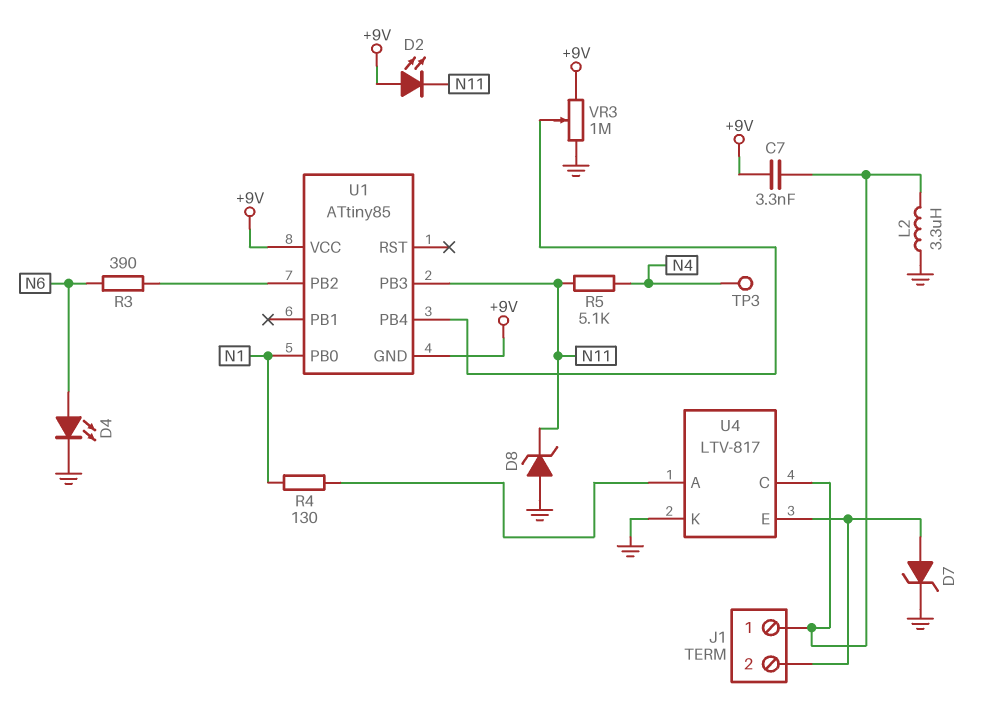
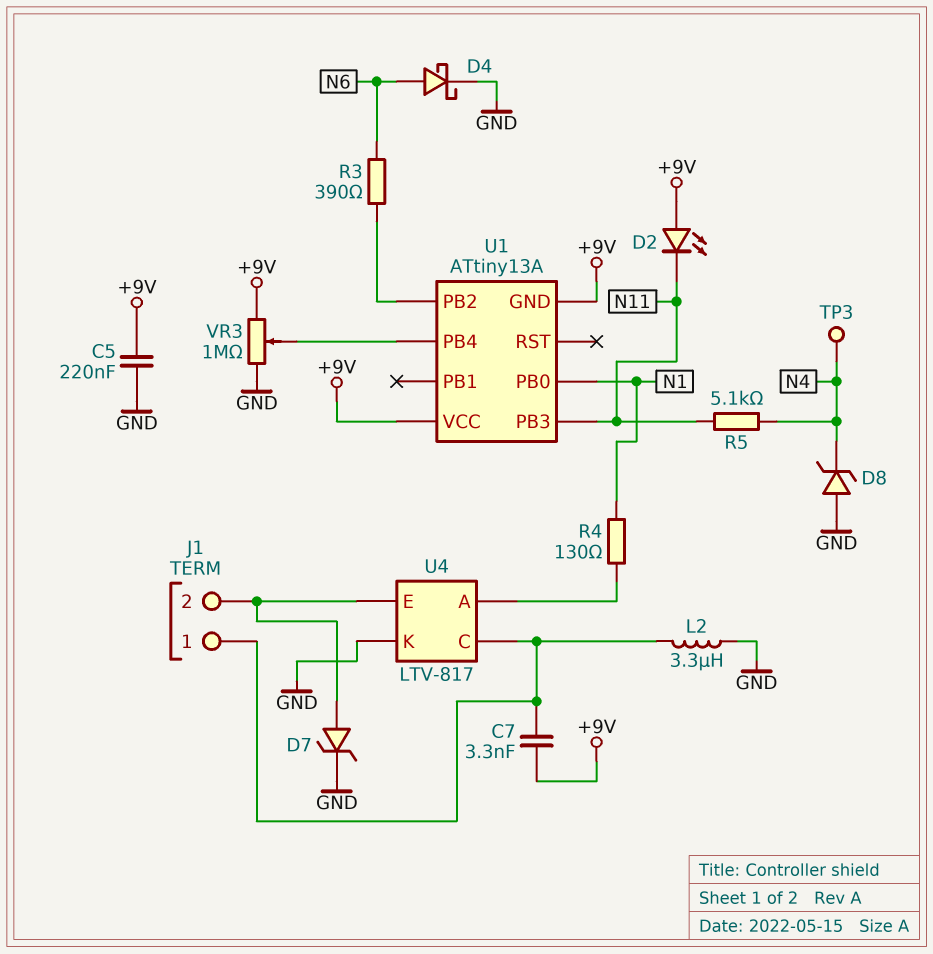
C5: none -> 220nF (+9V, GND)
D4: LED (A N6, K GND) -> schottky (A N6, K GND)
D8: zener (A GND, K N11) -> zener (A GND, K N4)
U1: ATtiny85 -> ATtiny13A

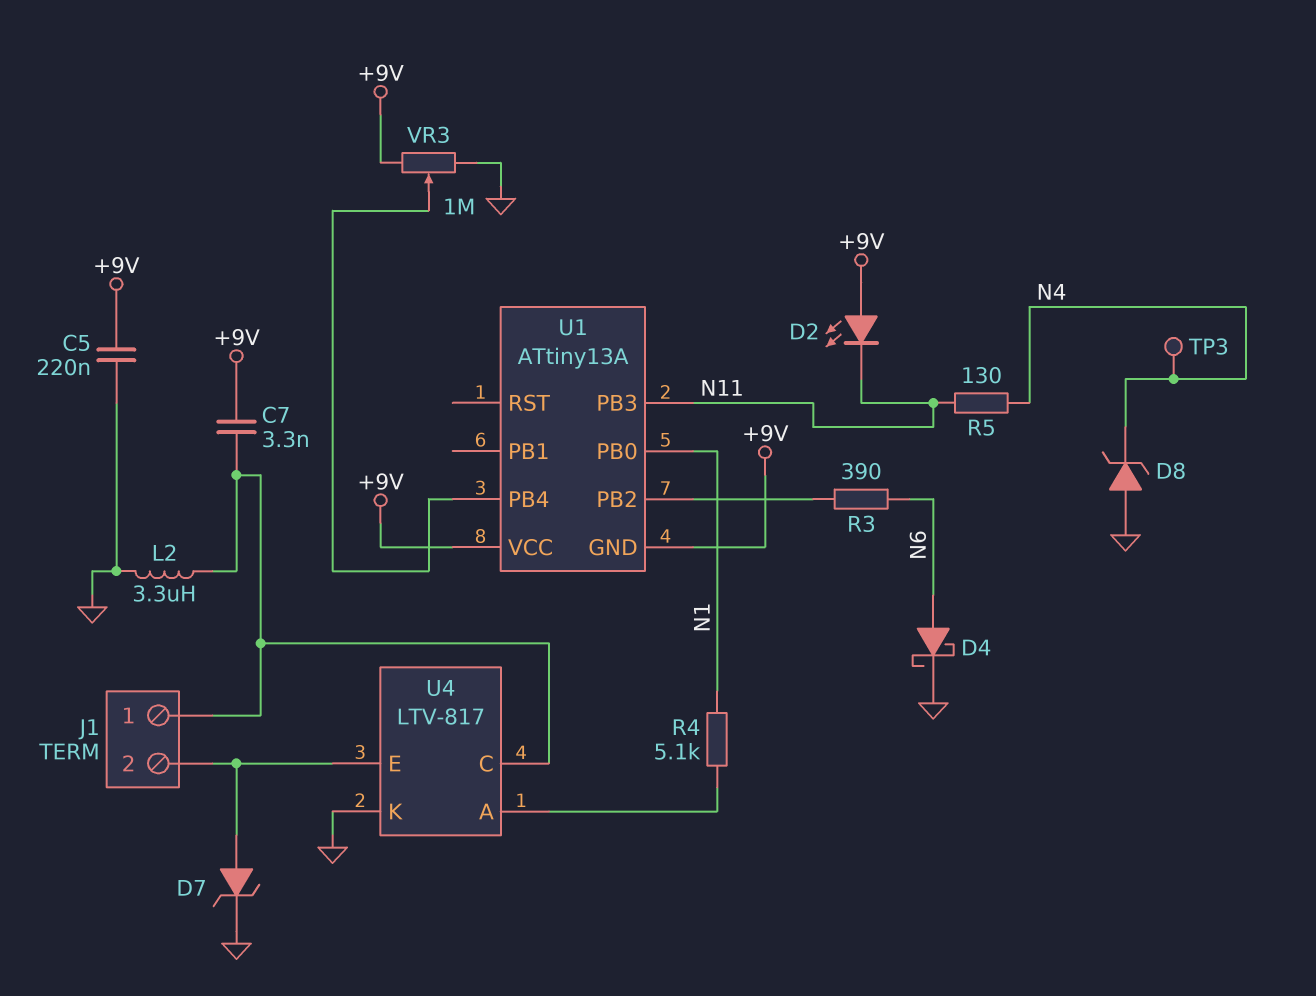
R4: 130 (N1, U4/A) -> 5.1k (N1, U4/A)
R5: 5.1k (N4, N11) -> 130 (N4, N11)

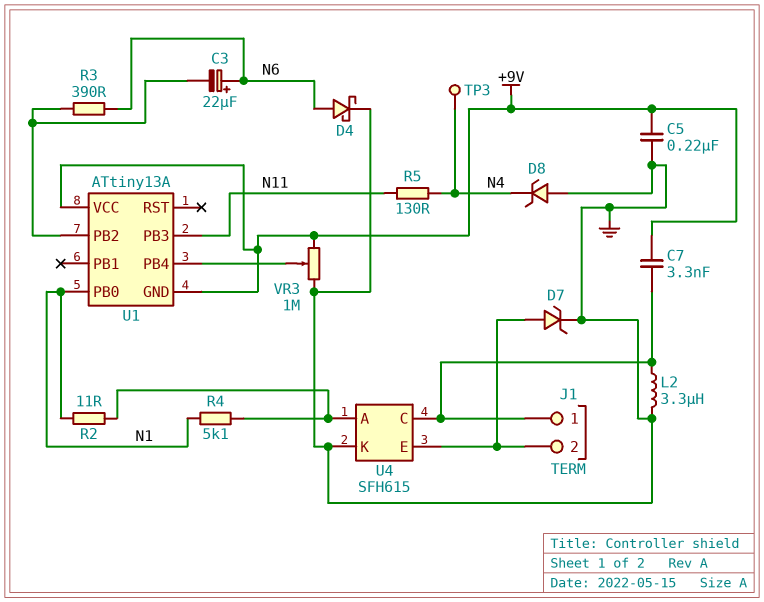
C3: none -> 22uF (plus N6, minus U1/PB2)
D2: LED (A +9V, K N11) -> none
R2: none -> 11 (N1, U4/A)
U4: LTV-817 -> SFH615

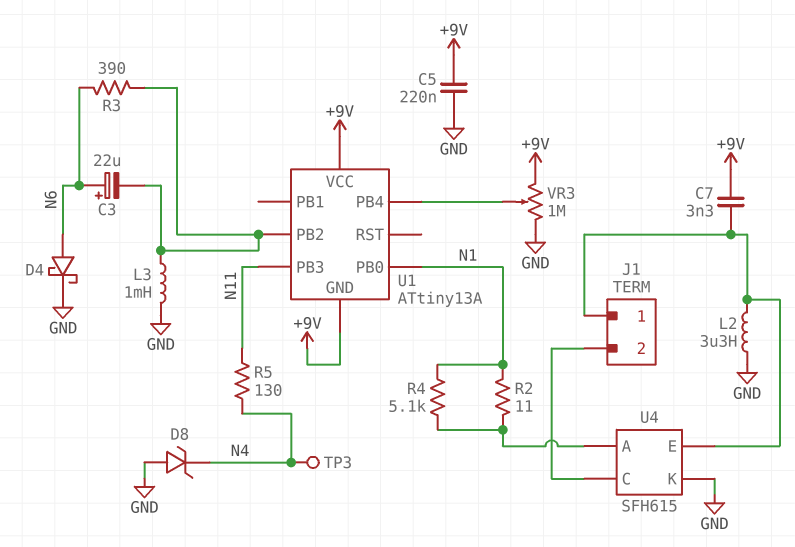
D7: zener (A J1/2, K GND) -> none
L3: none -> 1mH (GND, U1/PB2)
U4 pin C: J1/1 -> J1/2
U4 pin E: J1/2 -> J1/1

